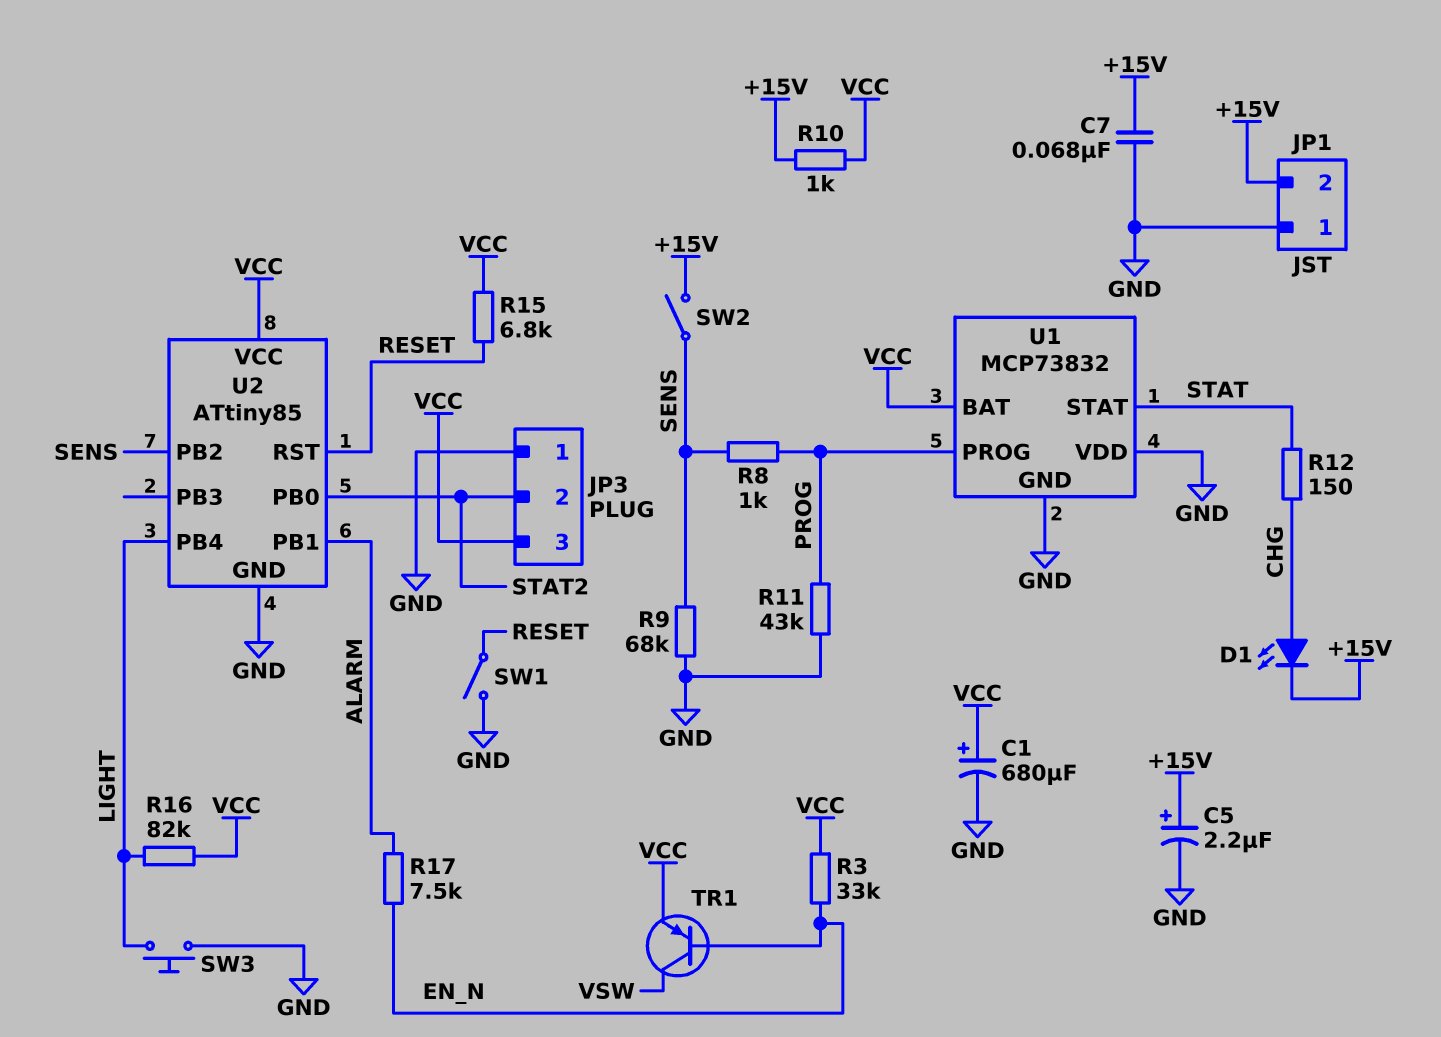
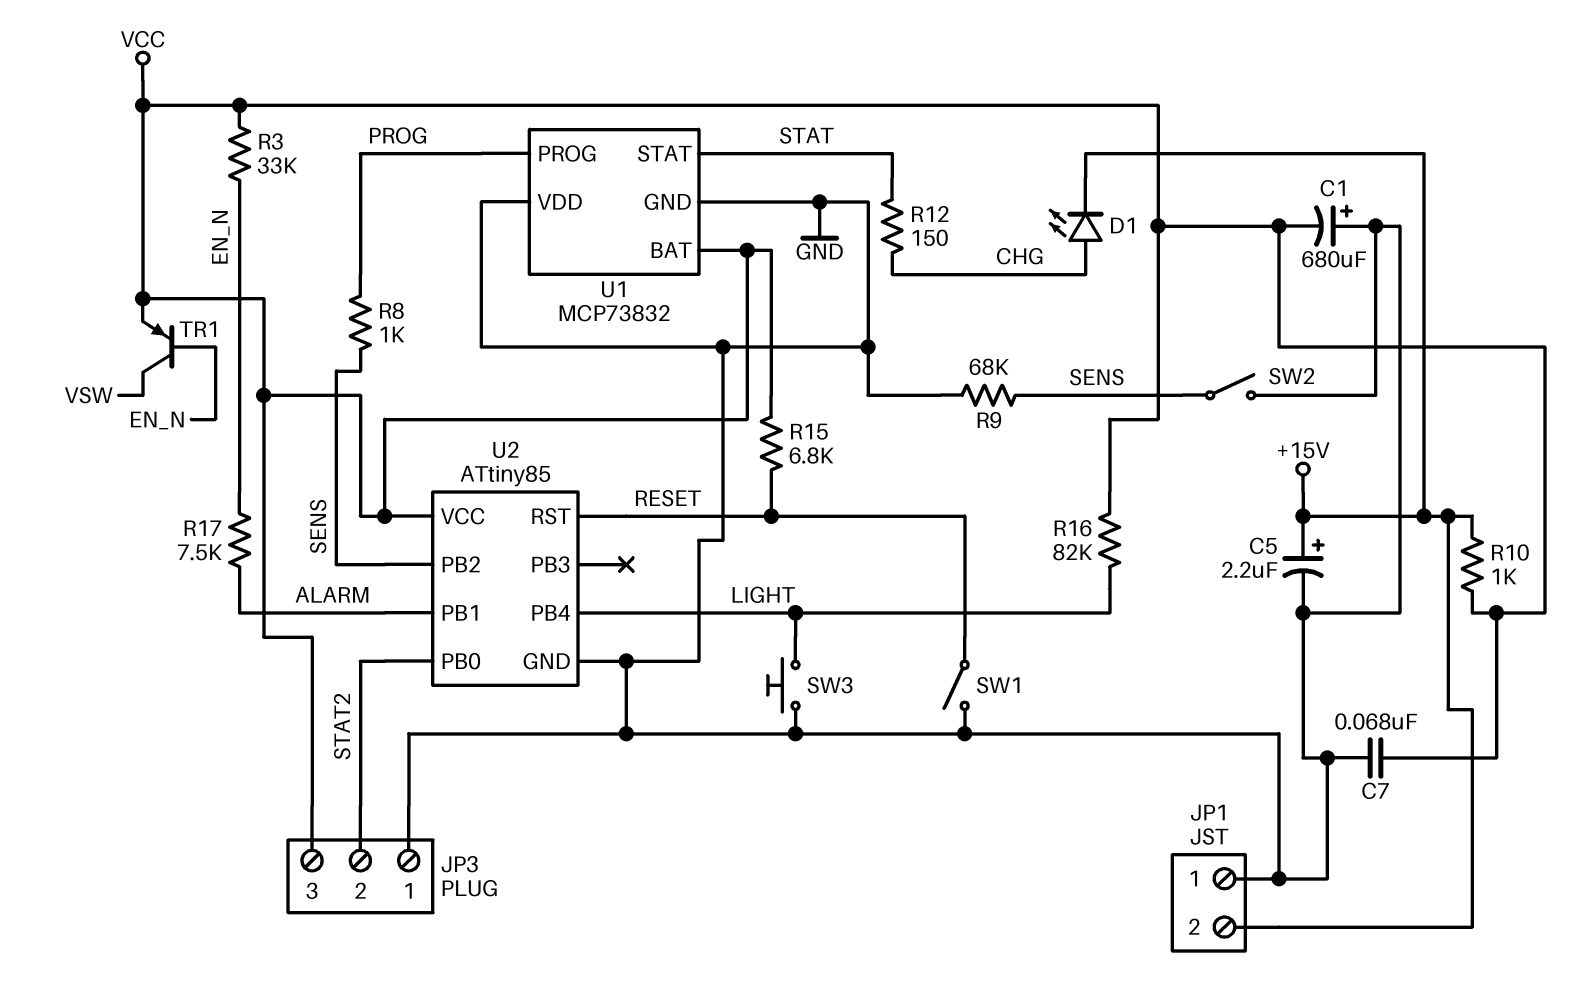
C1: 680uF (plus VCC, minus GND) -> 680uF (plus GND, minus VCC)
C7: 68nF (+15V, GND) -> 68nF (GND, VCC)
R11: 43k (GND, PROG) -> none
SW2: switch (+15V, SENS) -> switch (GND, SENS)

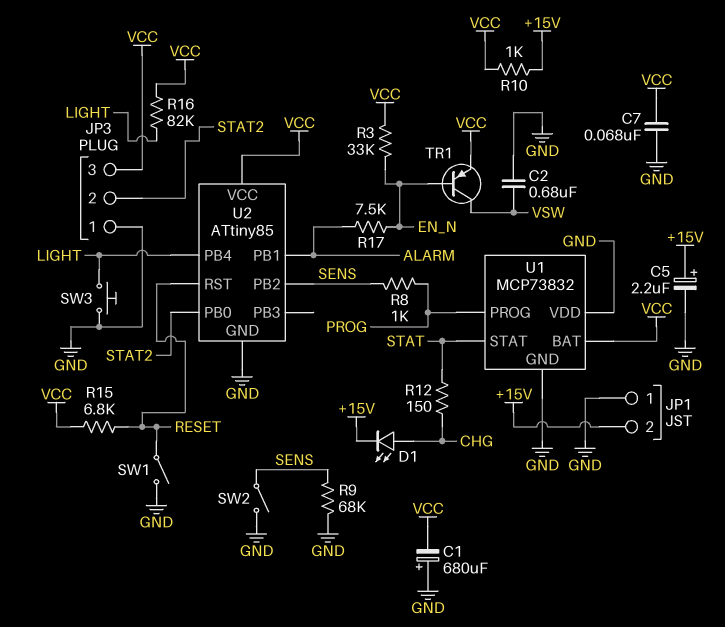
C2: none -> 680nF (GND, VSW)

